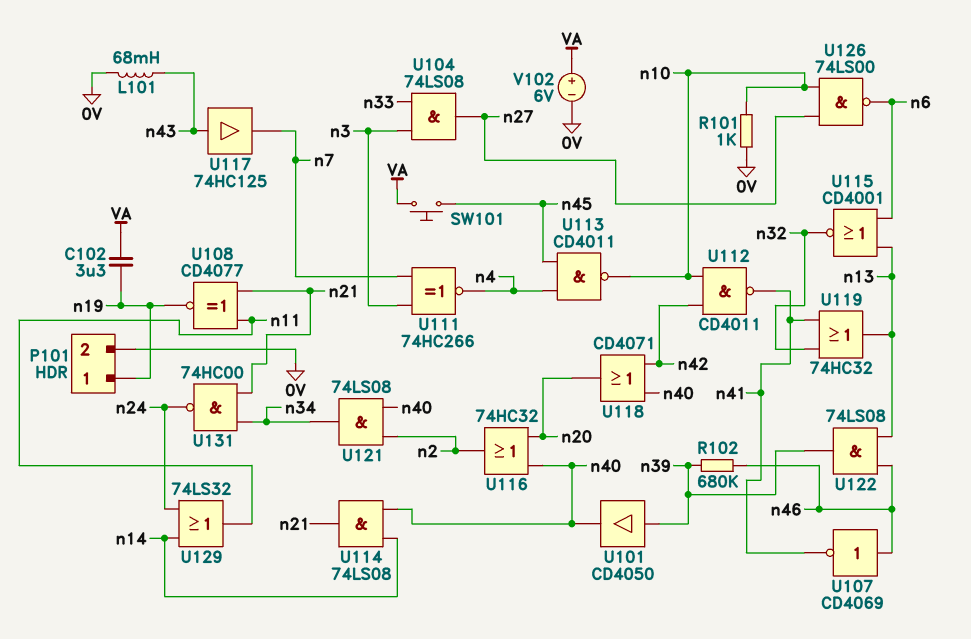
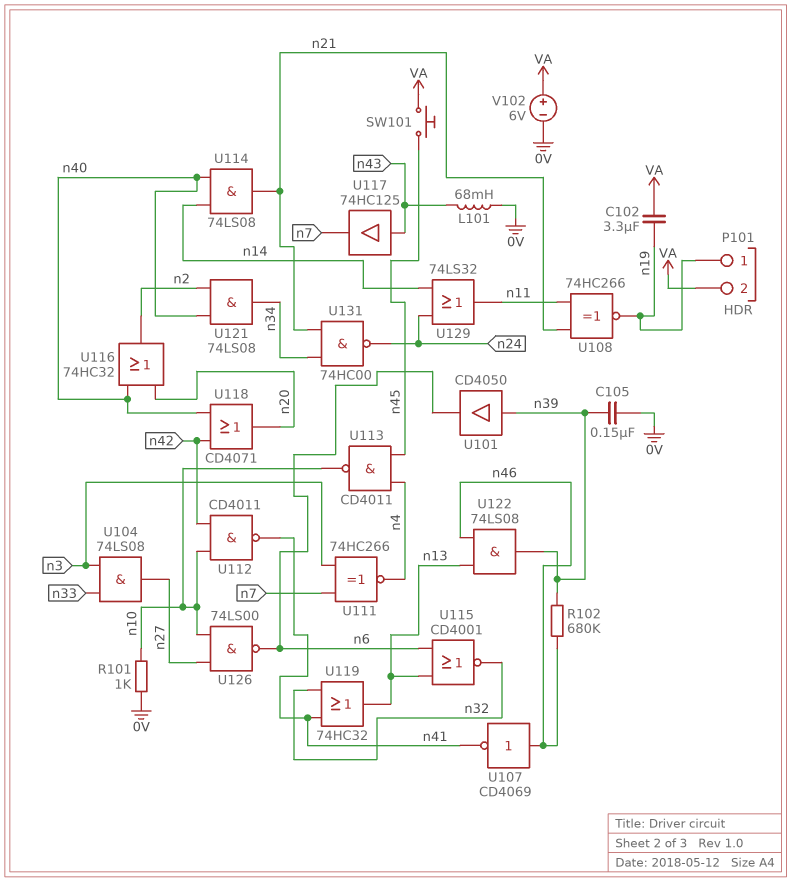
C105: none -> 150nF (0V, n39)
P101 pin 2: 0V -> VA
U101: buffer CD4050 (in n39, out n40) -> buffer CD4050 (in n39, out n6)
U108: XNOR CD4077 (in n11, in n21, out n19) -> XNOR 74HC266 (in n11, in n21, out n19)

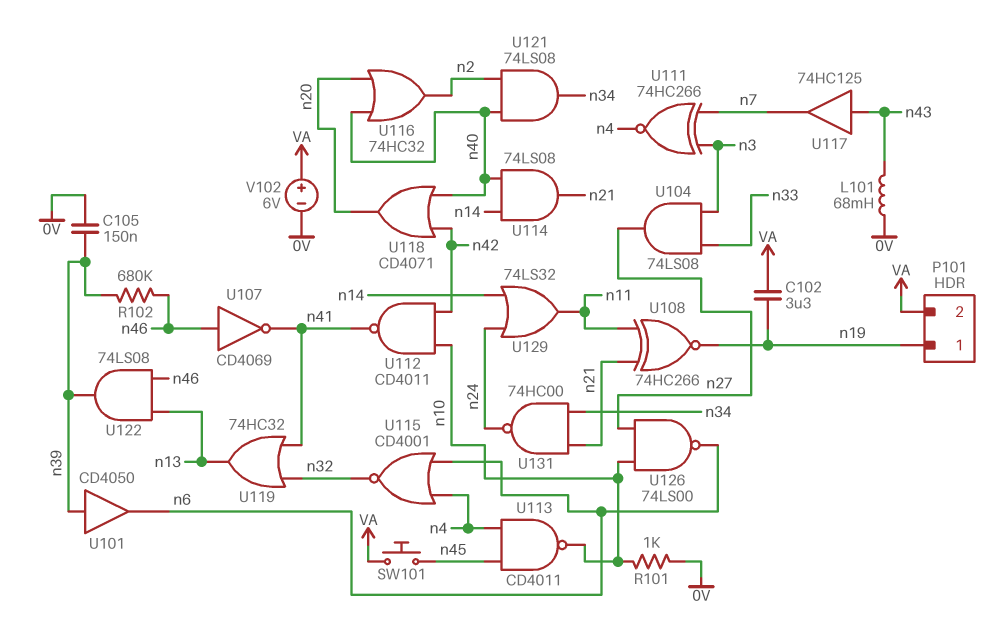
U115: NOR CD4001 (in n6, in n13, out n32) -> NOR CD4001 (in n4, in n6, out n32)

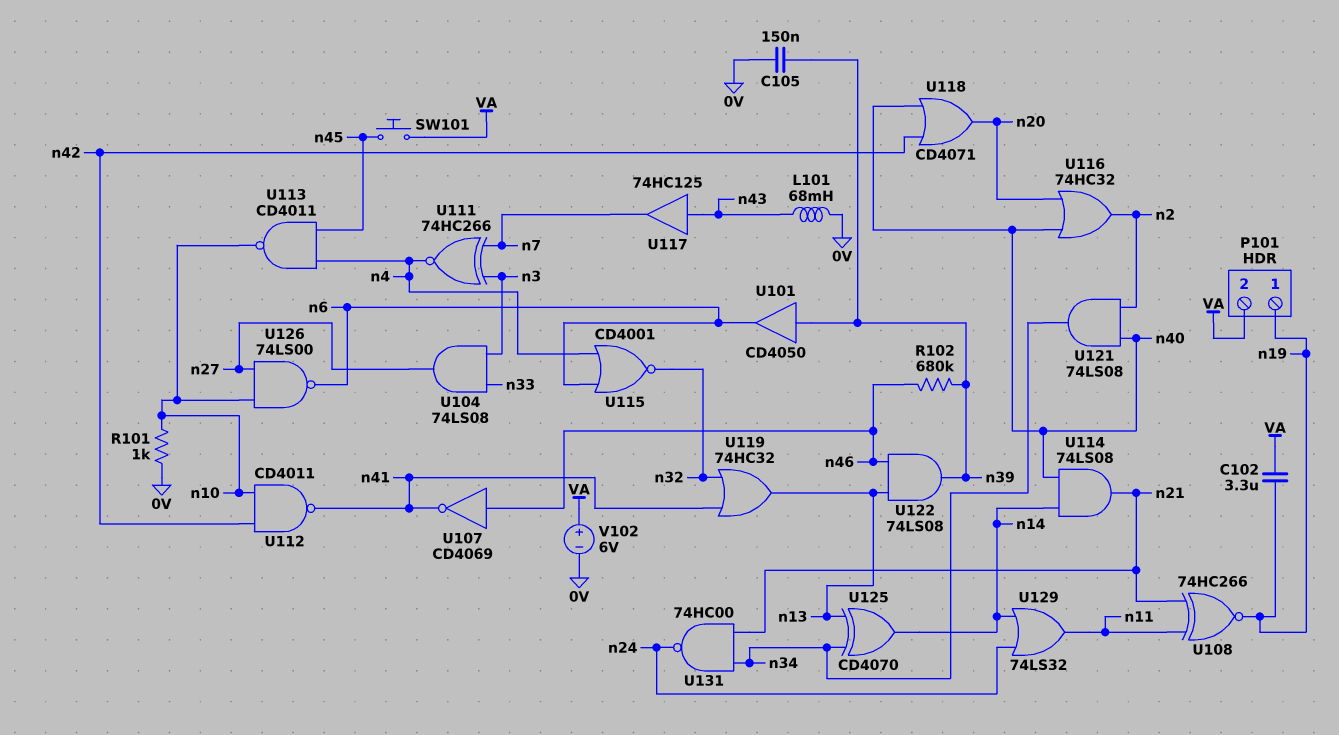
U125: none -> XOR CD4070 (in n13, in n34, out n14)

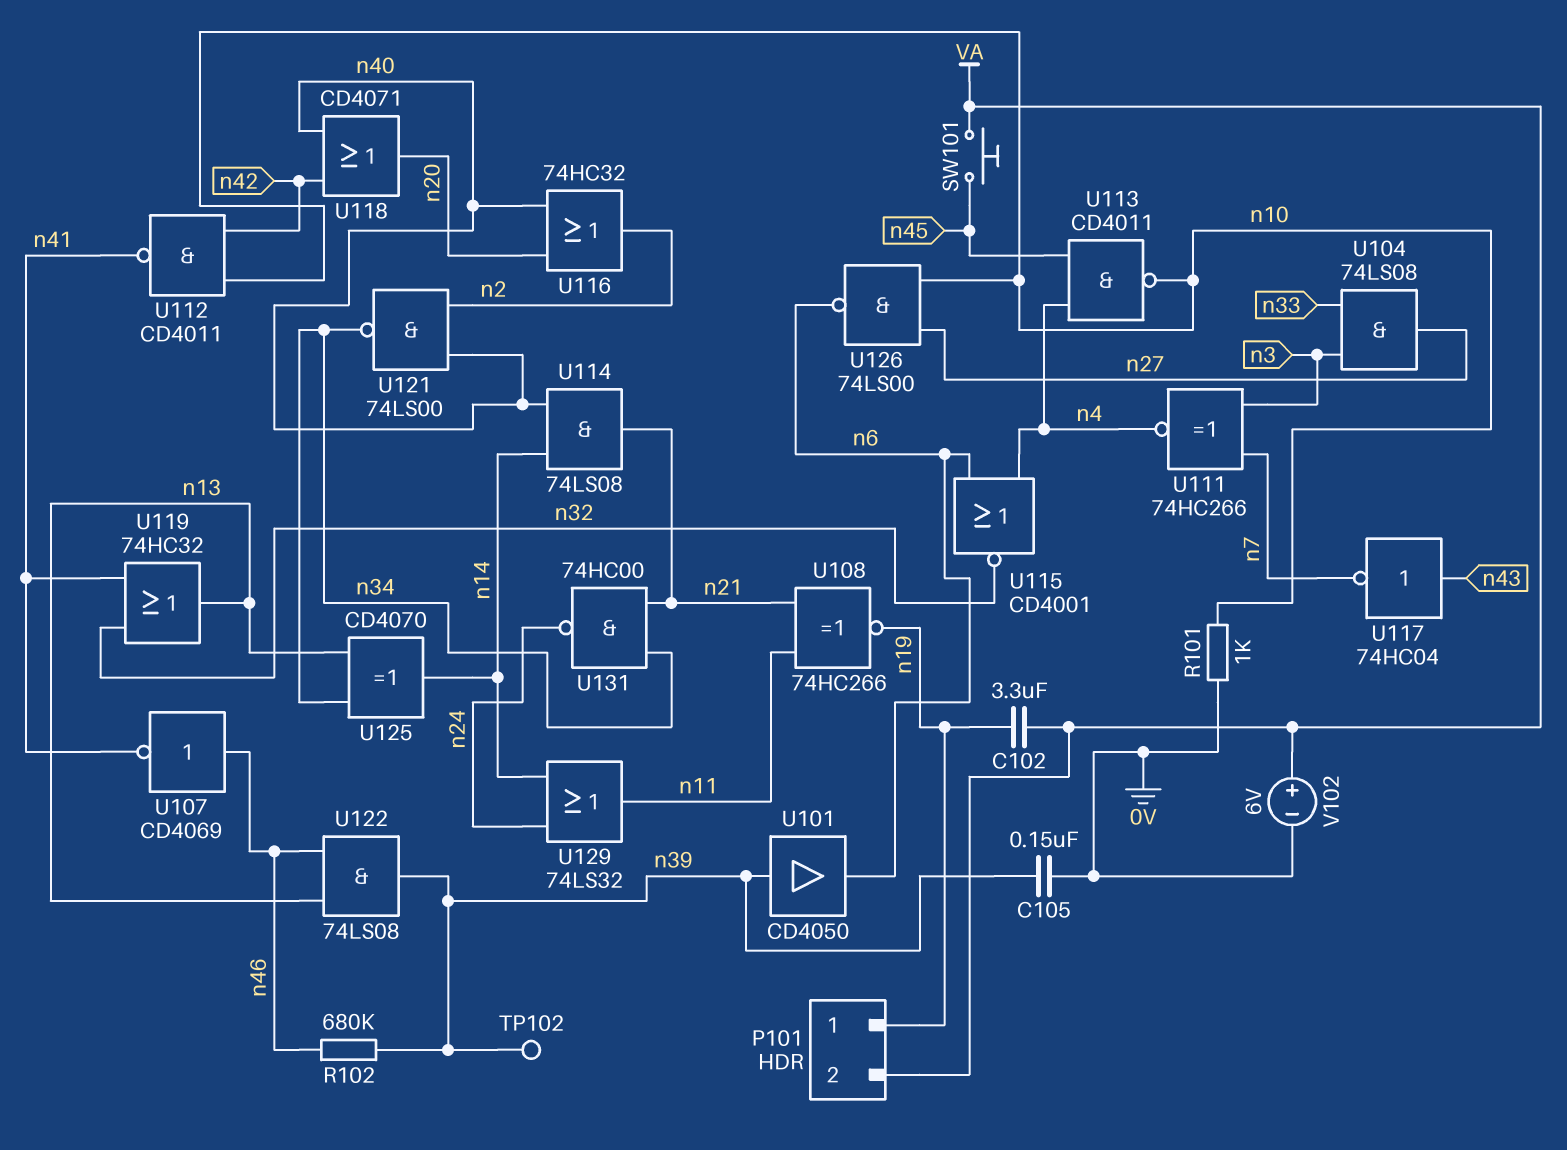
L101: 68mH (0V, n43) -> none
TP102: none -> test point (n39)
U117: buffer 74HC125 (in n43, out n7) -> NOT 74HC04 (in n43, out n7)
U121: AND 74LS08 (in n2, in n40, out n34) -> NAND 74LS00 (in n2, in n40, out n34)

